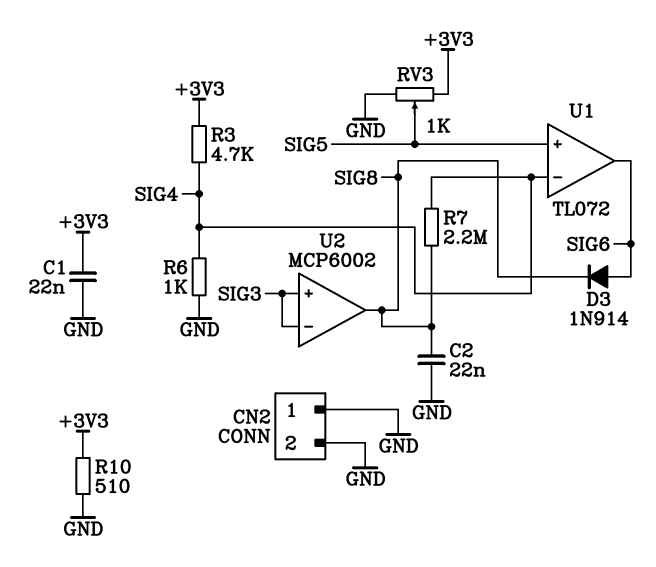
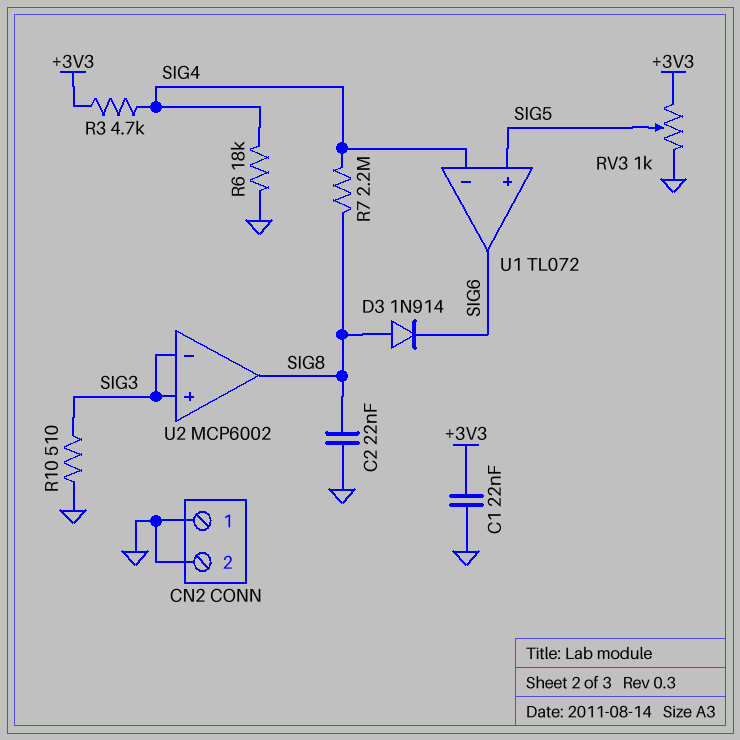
D3: diode 1N914 (A SIG6, K SIG8) -> diode 1N914 (A SIG8, K SIG6)
R6: 1k (GND, SIG4) -> 18k (GND, SIG4)
R10: 510 (+3V3, GND) -> 510 (GND, SIG3)

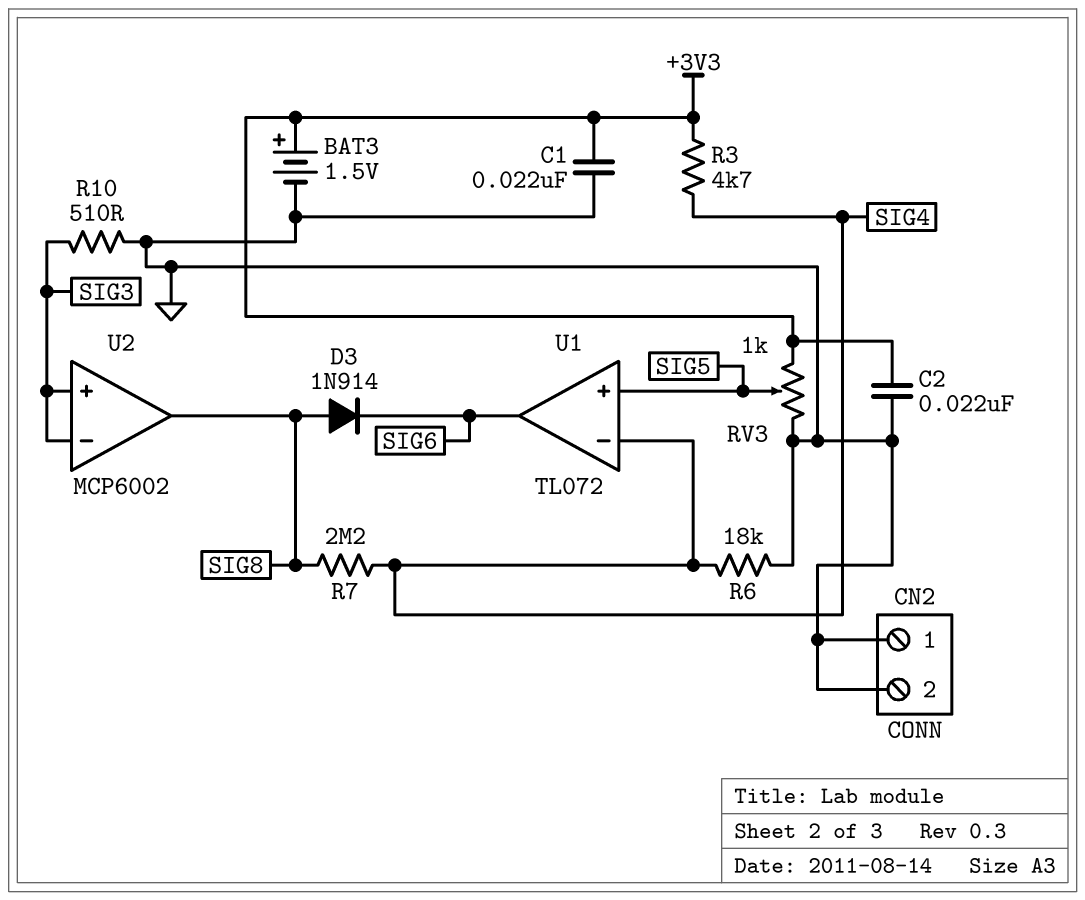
BAT3: none -> 1.5V (plus +3V3, minus GND)
C2: 22nF (GND, SIG8) -> 22nF (+3V3, GND)

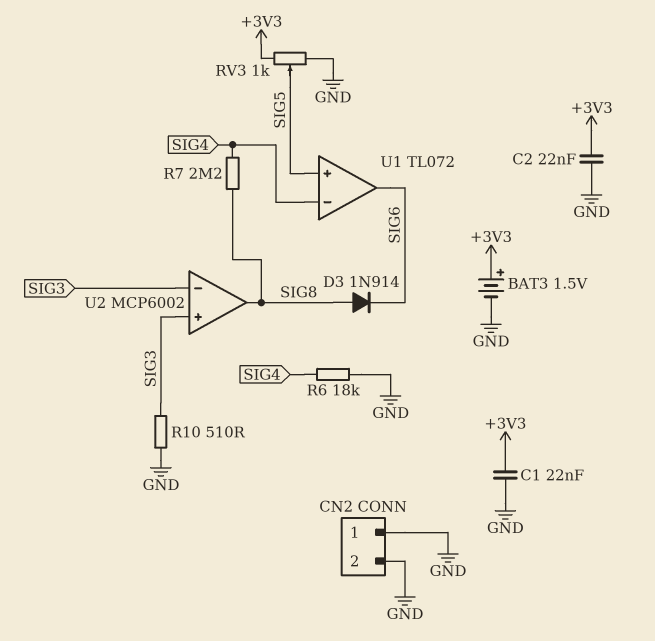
R3: 4.7k (+3V3, SIG4) -> none

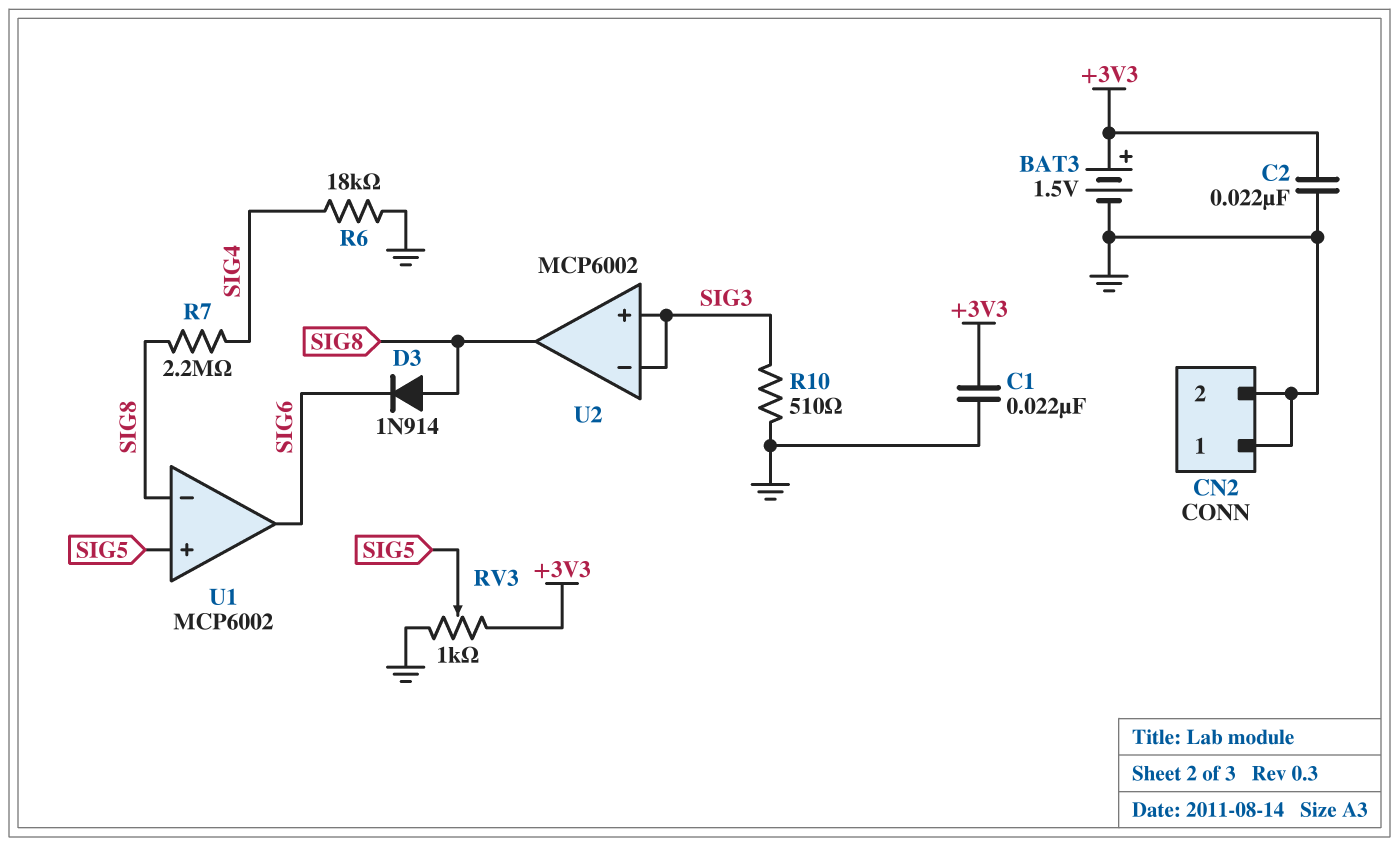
U1: TL072 -> MCP6002
U1 pin in-: SIG4 -> SIG8

